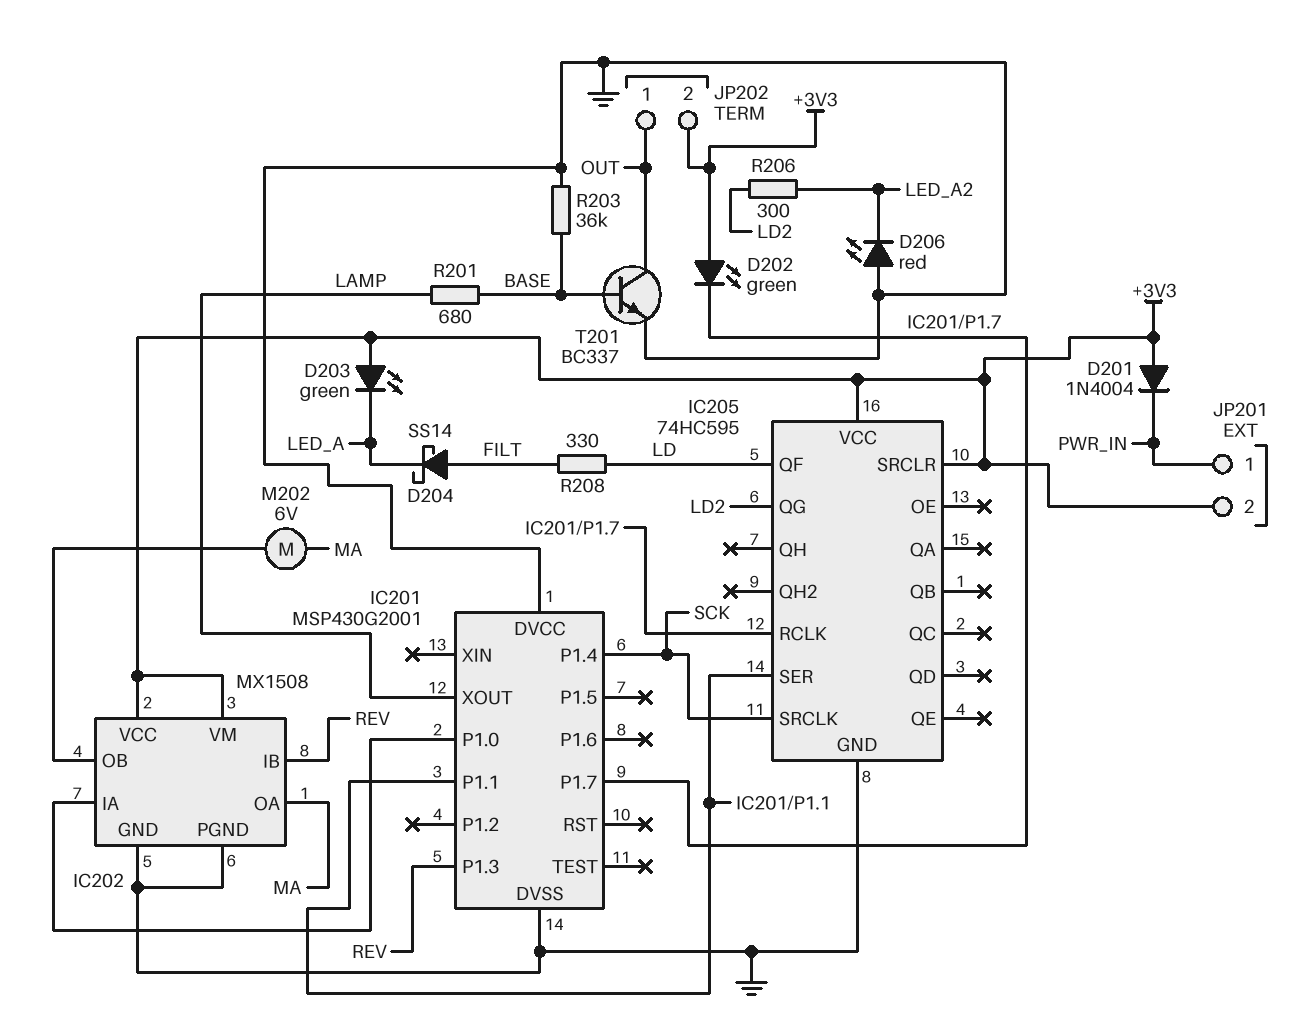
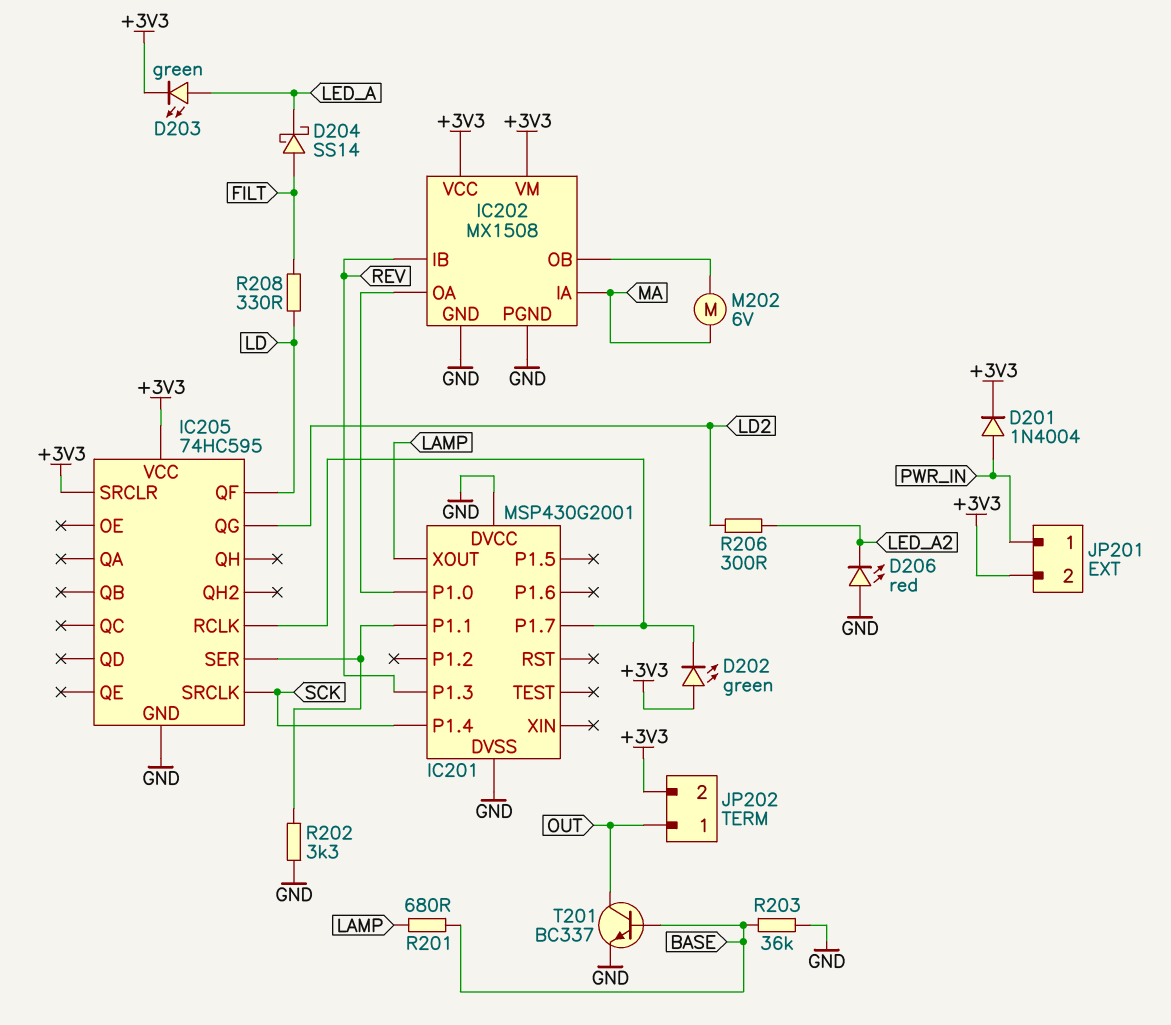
D201: diode 1N4004 (A +3V3, K PWR_IN) -> diode 1N4004 (A PWR_IN, K +3V3)
D203: LED green (A +3V3, K LED_A) -> LED green (A LED_A, K +3V3)
IC202 pin IA: IC201/P1.0 -> MA
IC202 pin OA: MA -> IC201/P1.0
R202: none -> 3.3k (GND, IC201/P1.1)

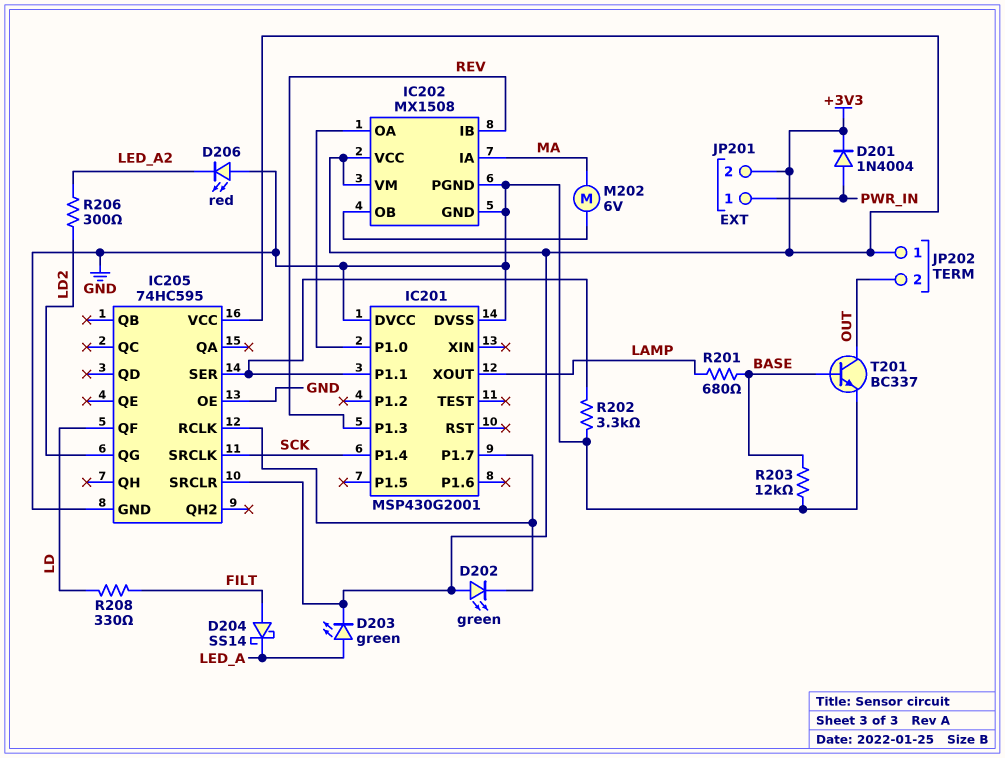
IC205 pin OE: none -> GND
JP202 pin 1: OUT -> +3V3
JP202 pin 2: +3V3 -> OUT
R203: 36k (BASE, GND) -> 12k (BASE, GND)

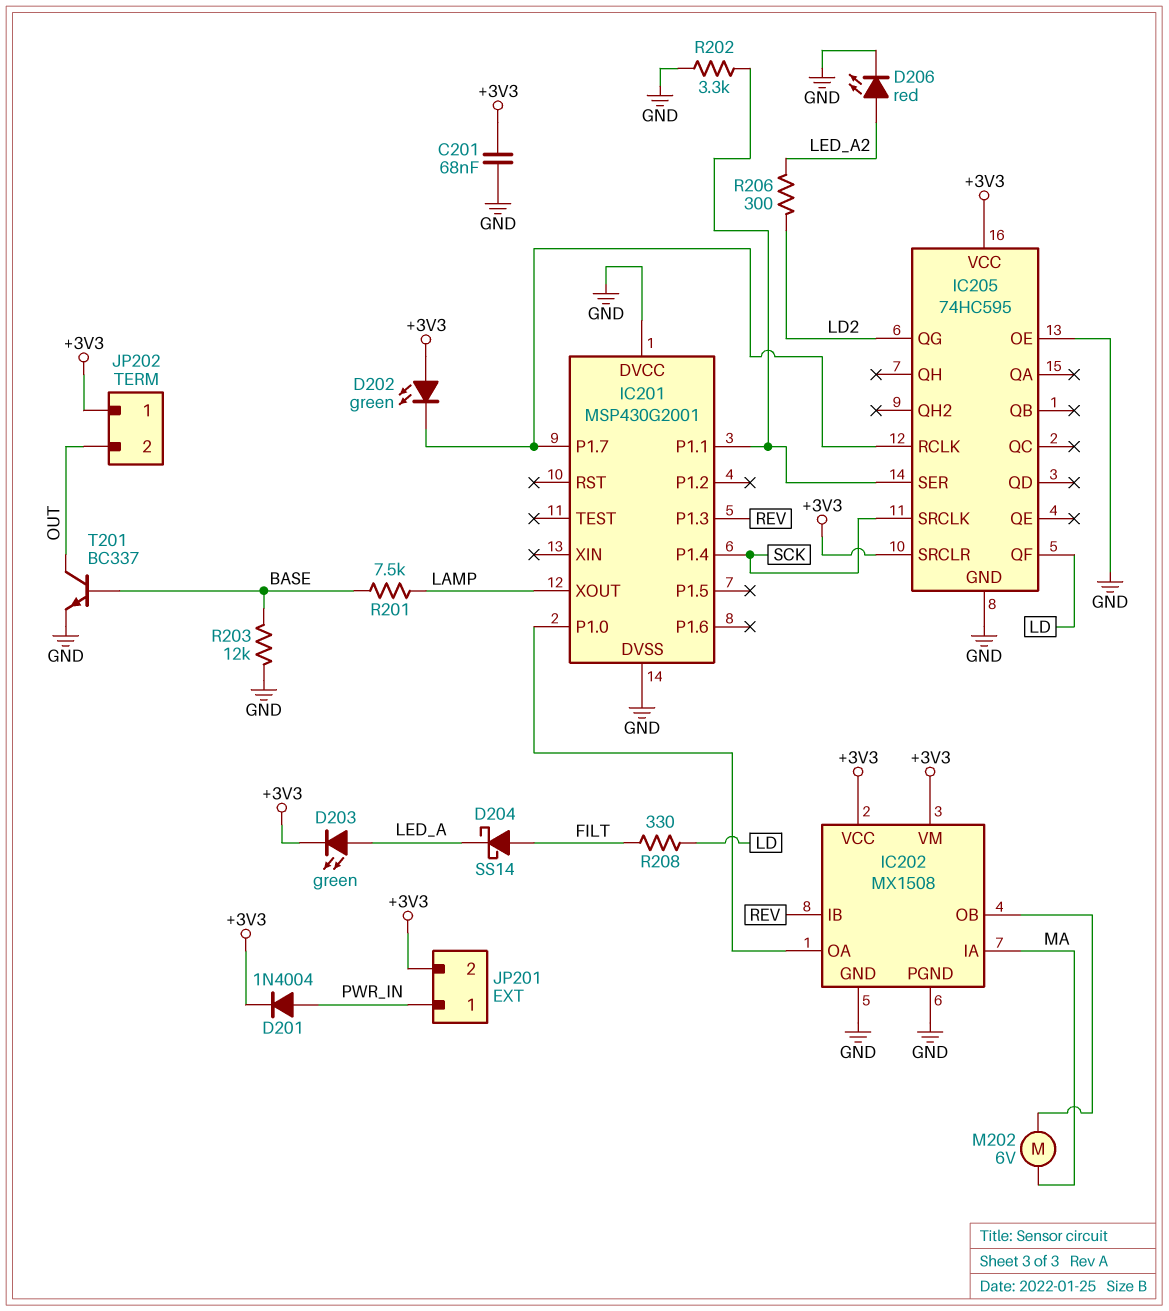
C201: none -> 68nF (+3V3, GND)
D206: LED red (A GND, K LED_A2) -> LED red (A LED_A2, K GND)
R201: 680 (BASE, LAMP) -> 7.5k (BASE, LAMP)

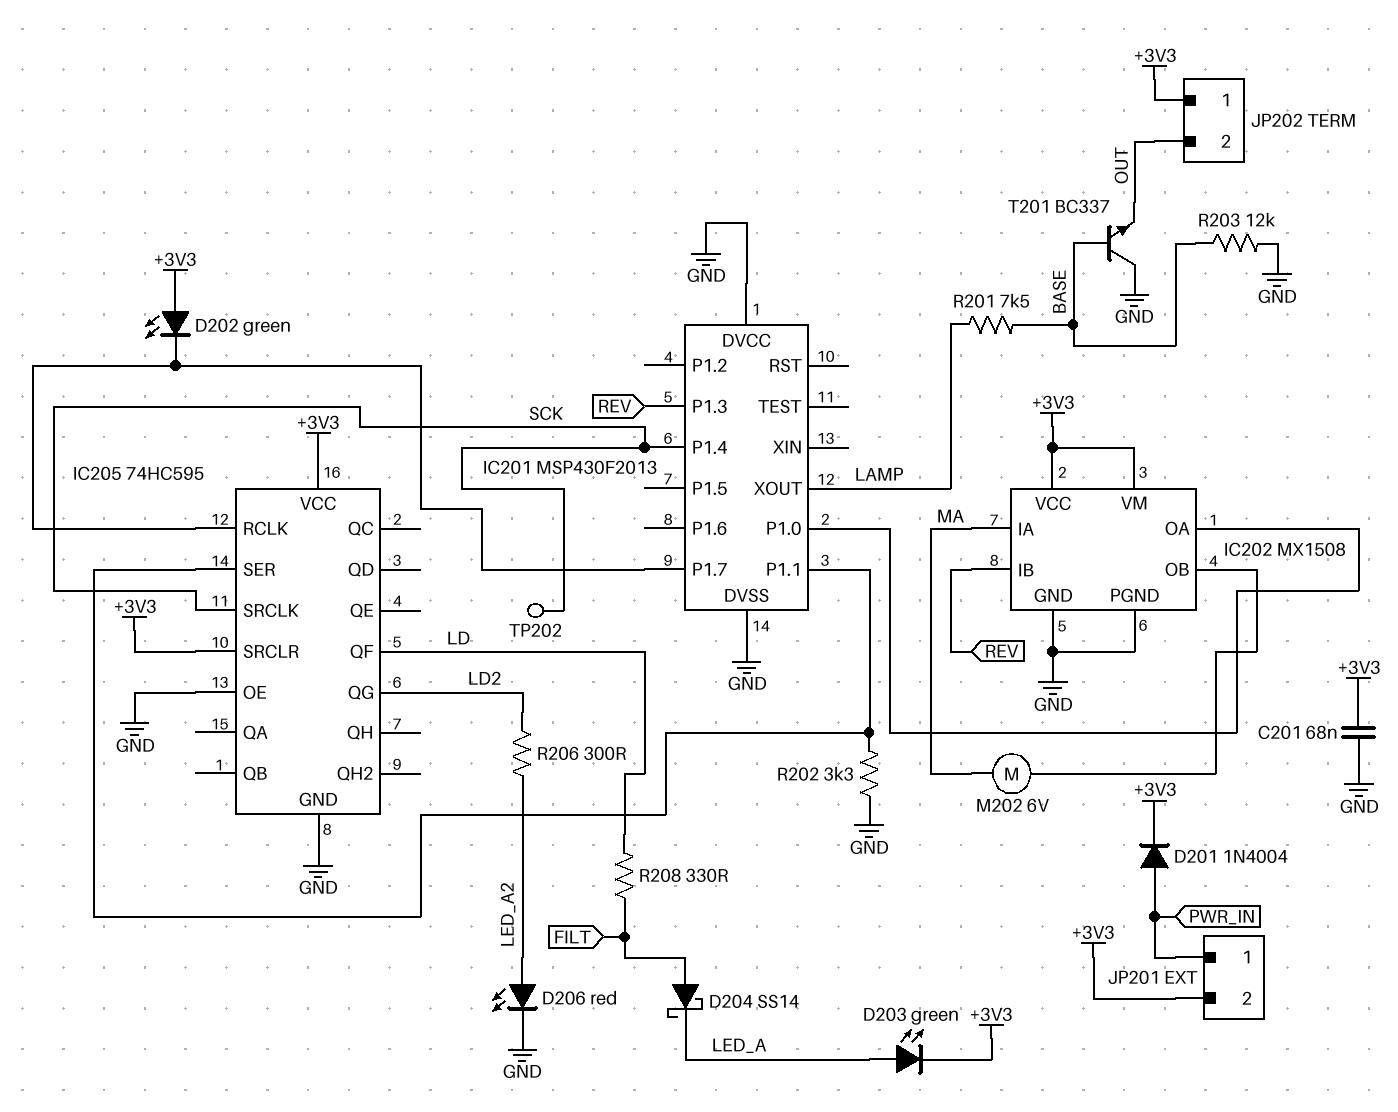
IC201: MSP430G2001 -> MSP430F2013
T201: NPN BC337 (B BASE, C OUT, E GND) -> NPN BC337 (B BASE, C GND, E OUT)
TP202: none -> test point (SCK)

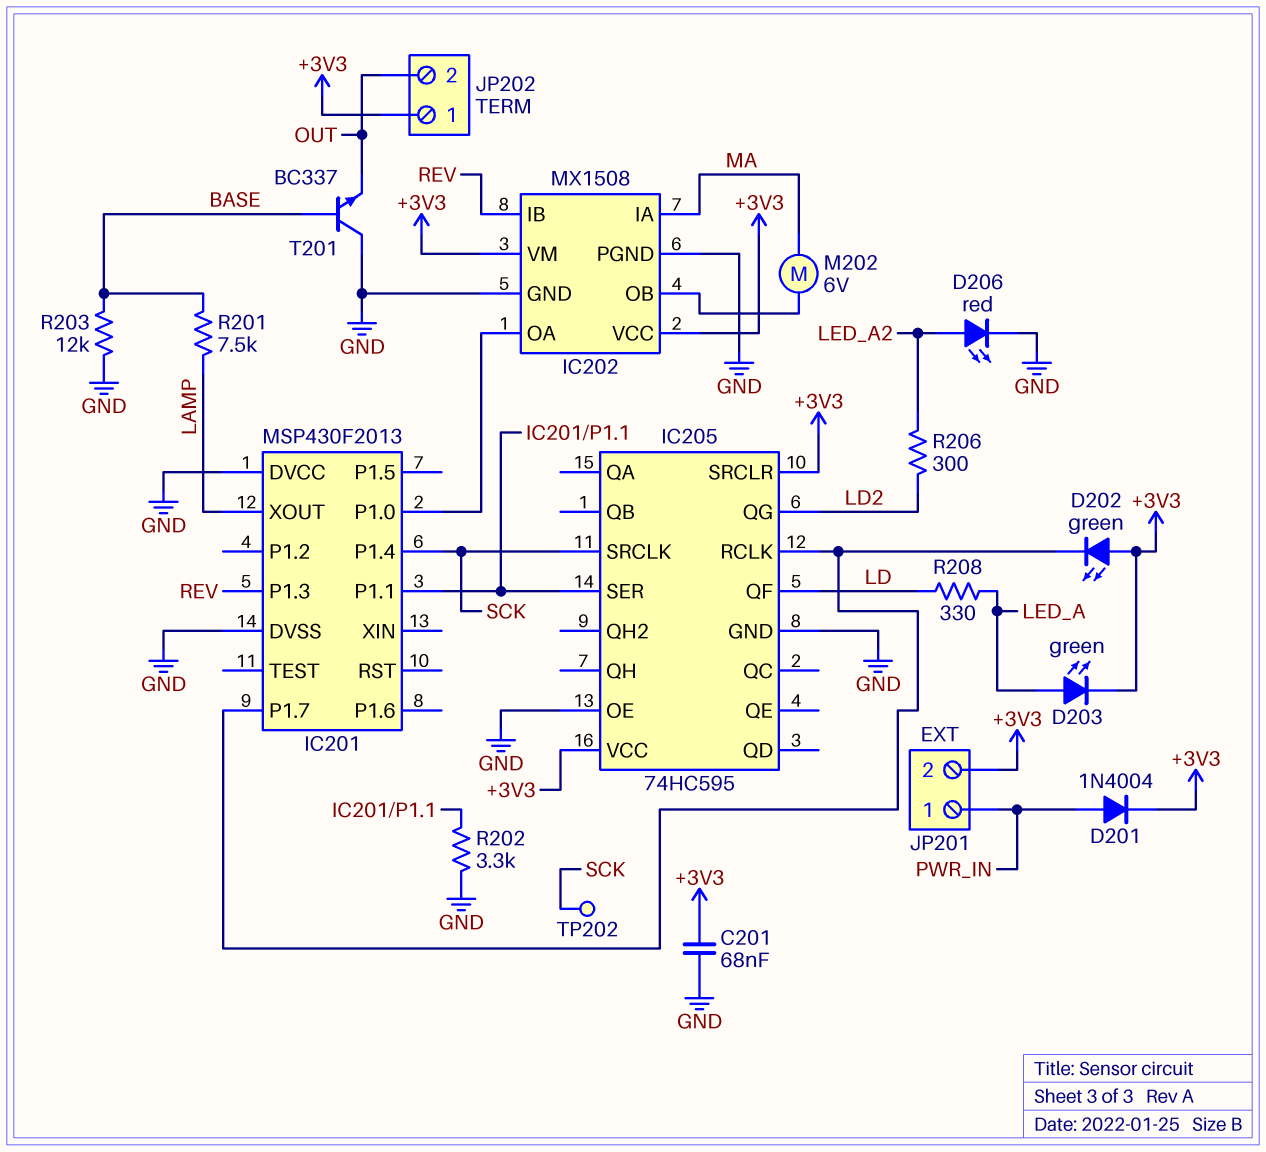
D204: schottky SS14 (A FILT, K LED_A) -> none
R208: 330 (FILT, LD) -> 330 (LD, LED_A)

